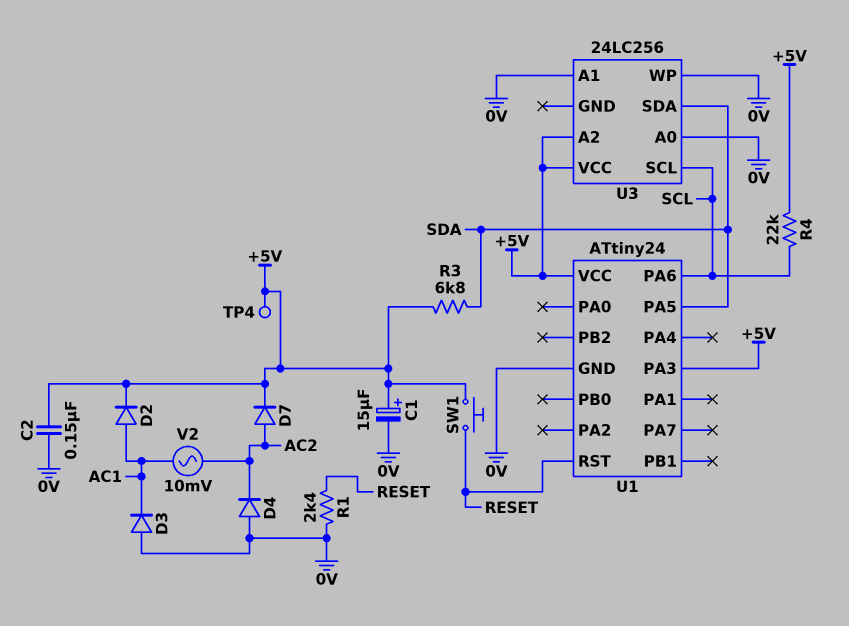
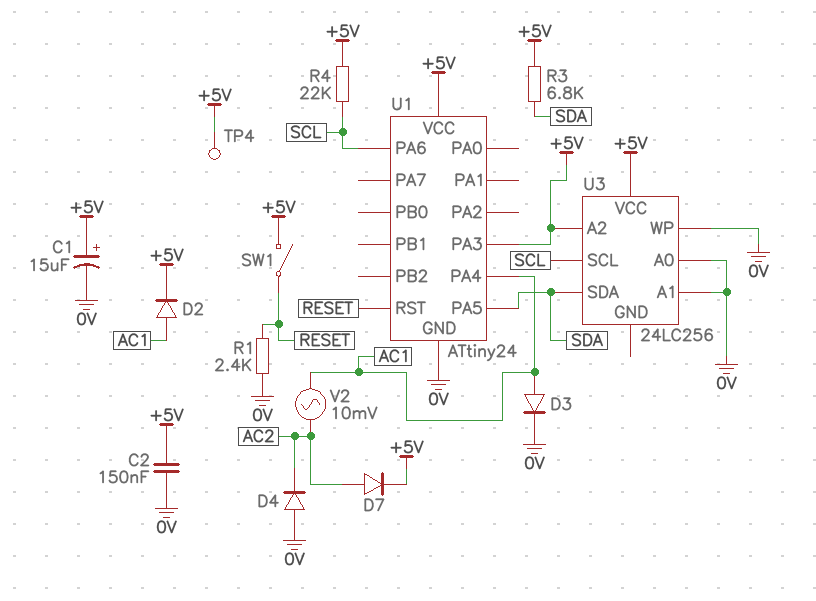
D3: diode (A 0V, K AC1) -> diode (A AC1, K 0V)
SW1: button (+5V, RESET) -> switch (+5V, RESET)
U1 pin PA4: none -> AC1

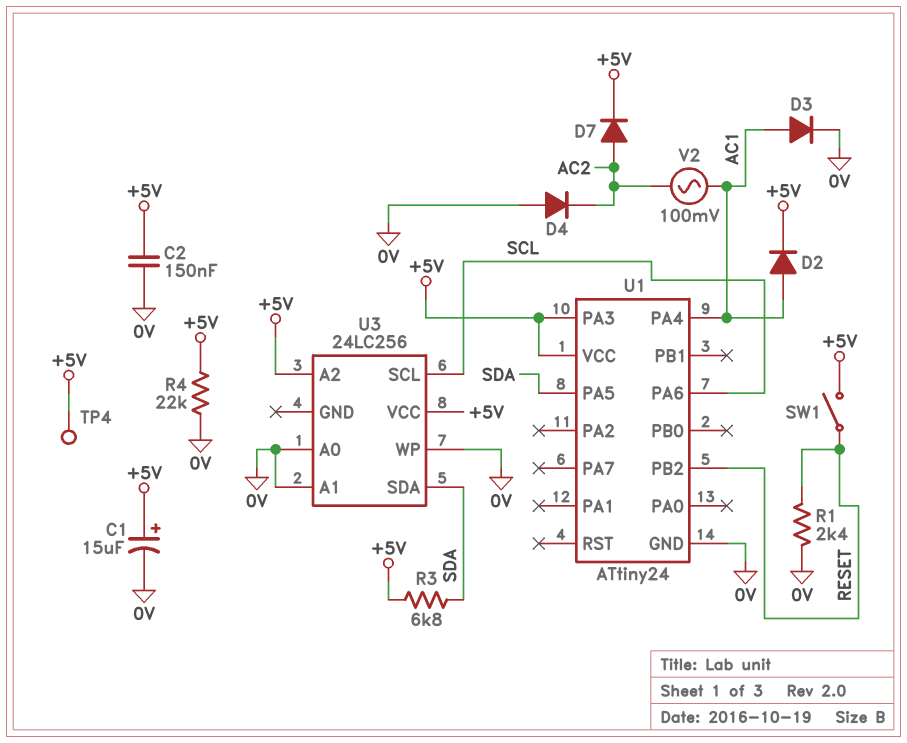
R4: 22k (+5V, SCL) -> 22k (+5V, 0V)
U1 pin PB2: none -> RESET
U1 pin RST: RESET -> none
V2: AC 10mV (AC1, AC2) -> AC 100mV (AC1, AC2)

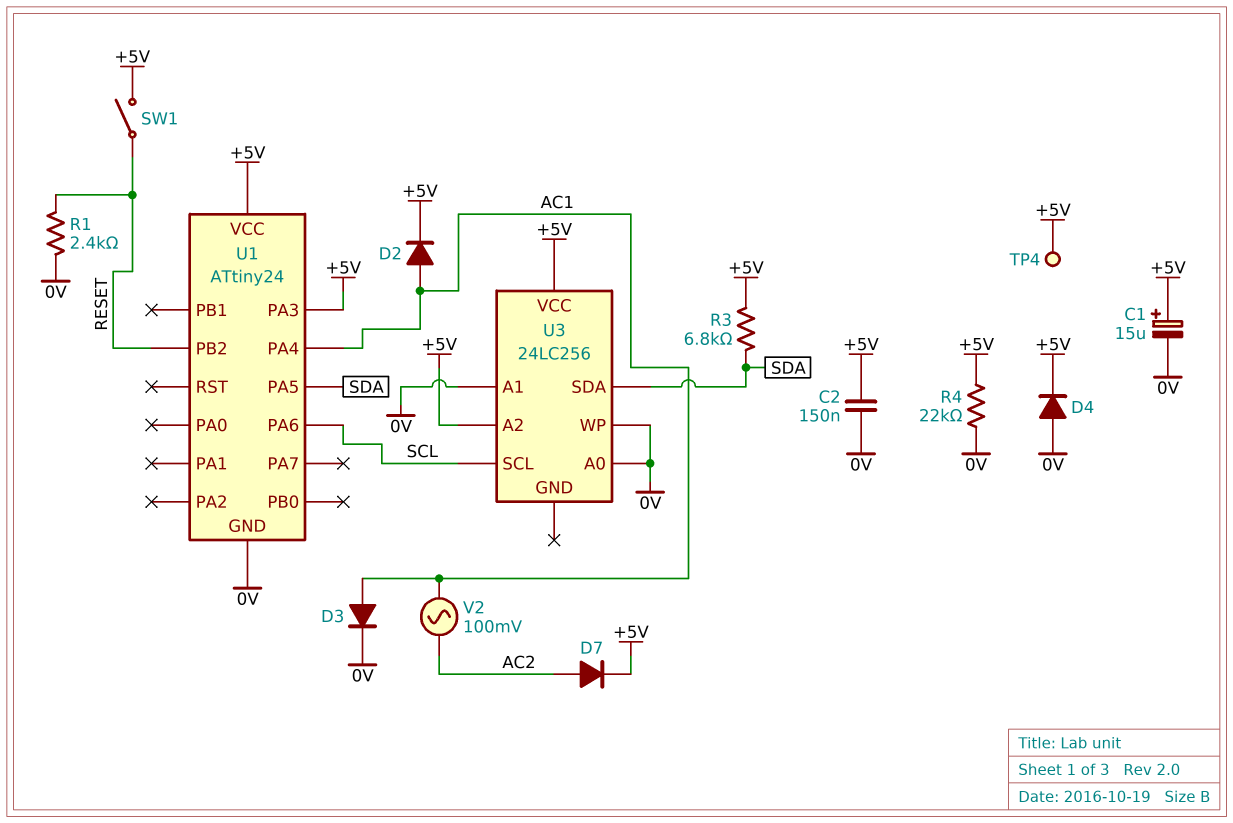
D4: diode (A 0V, K AC2) -> diode (A 0V, K +5V)

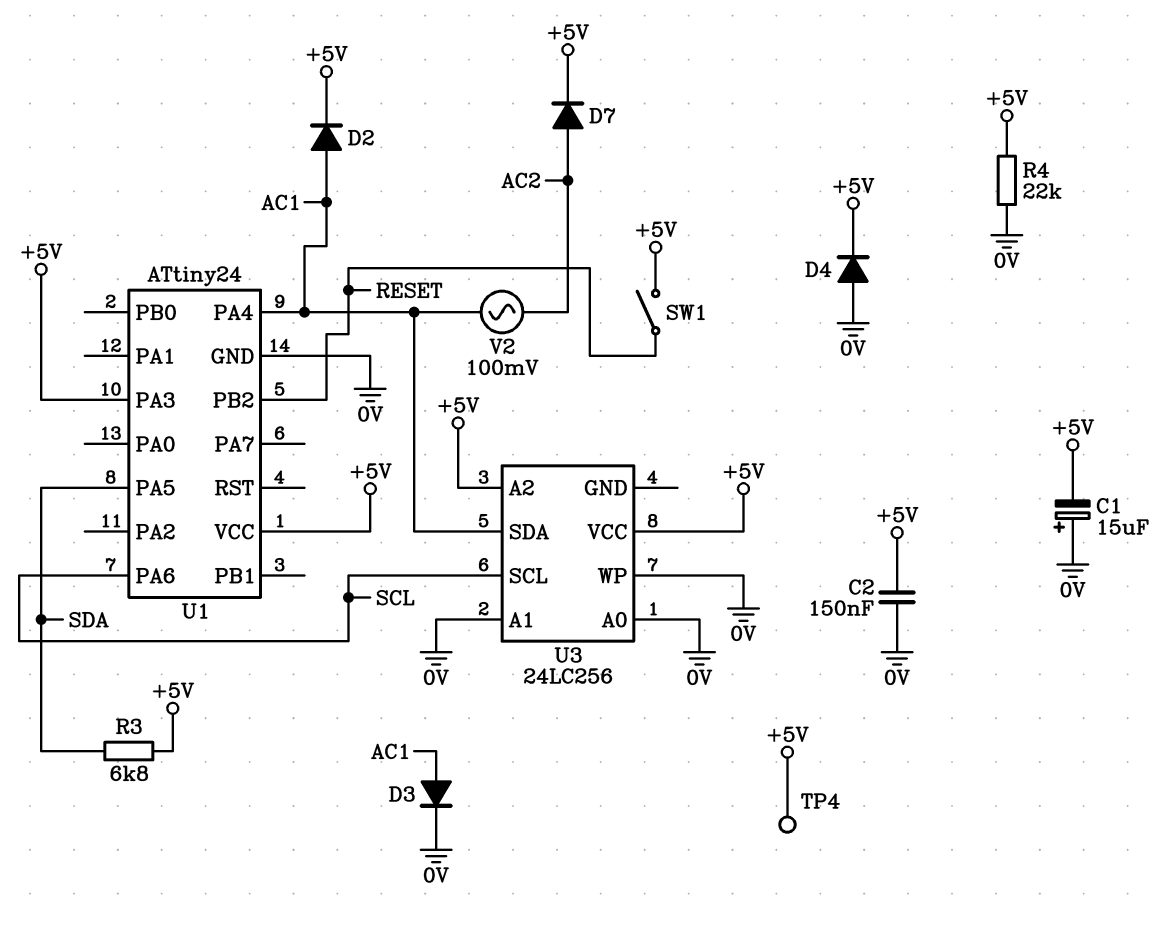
C1: 15uF (plus +5V, minus 0V) -> 15uF (plus 0V, minus +5V)
R1: 2.4k (0V, RESET) -> none
U3 pin SDA: SDA -> AC1

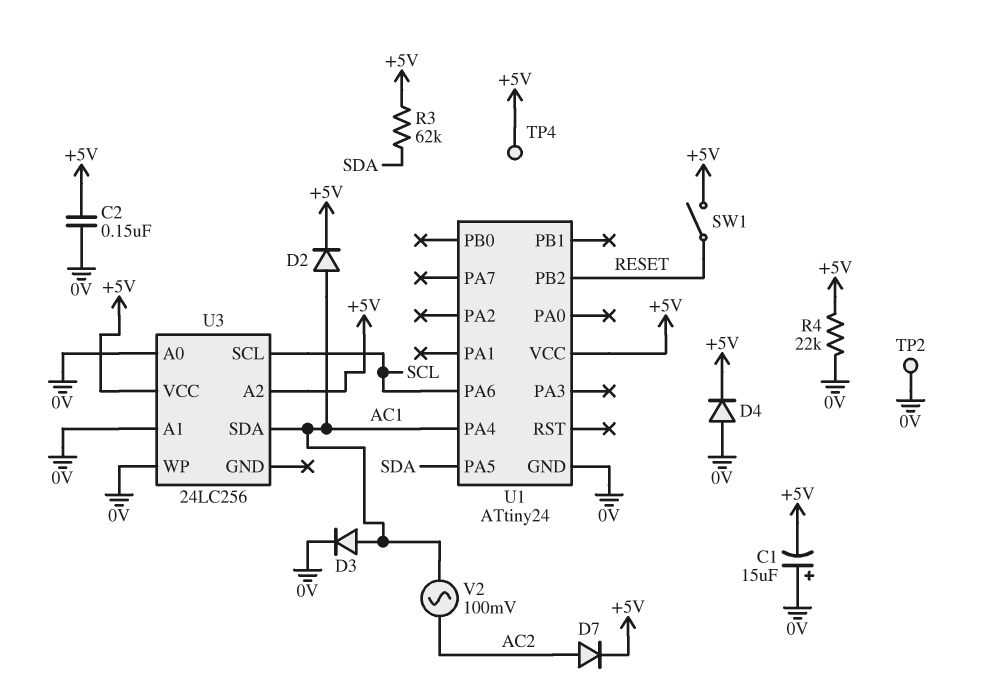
R3: 6.8k (+5V, SDA) -> 62k (+5V, SDA)
TP2: none -> test point (0V)
U1 pin PA3: +5V -> none

